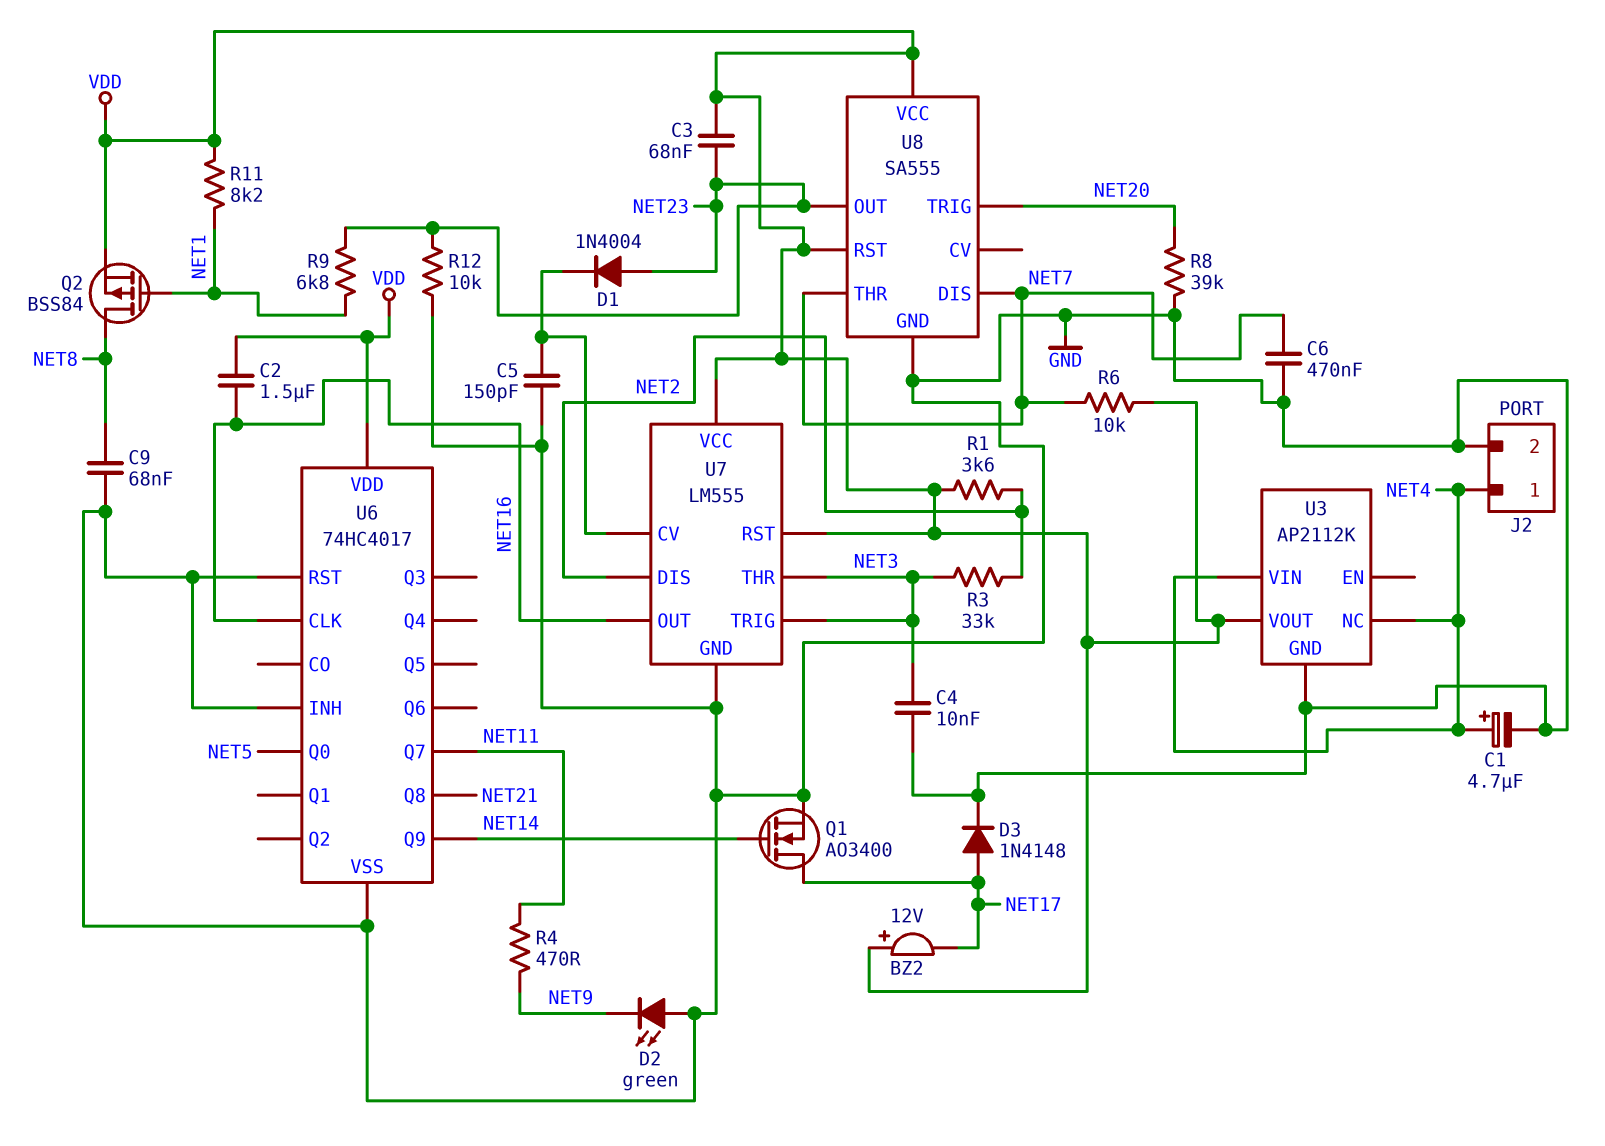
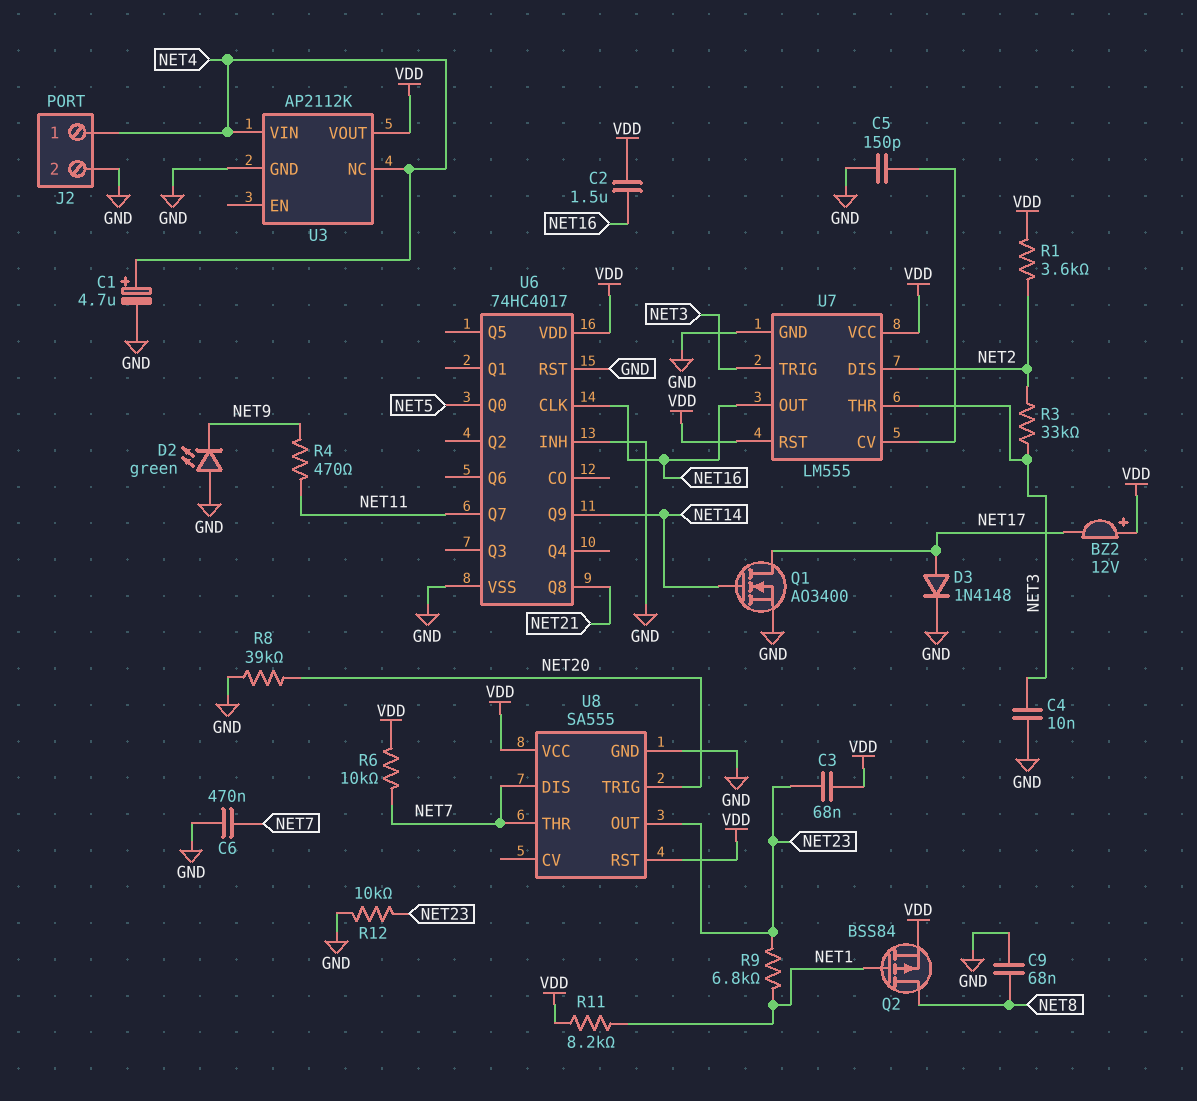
D1: diode 1N4004 (A NET23, K U7/CV) -> none

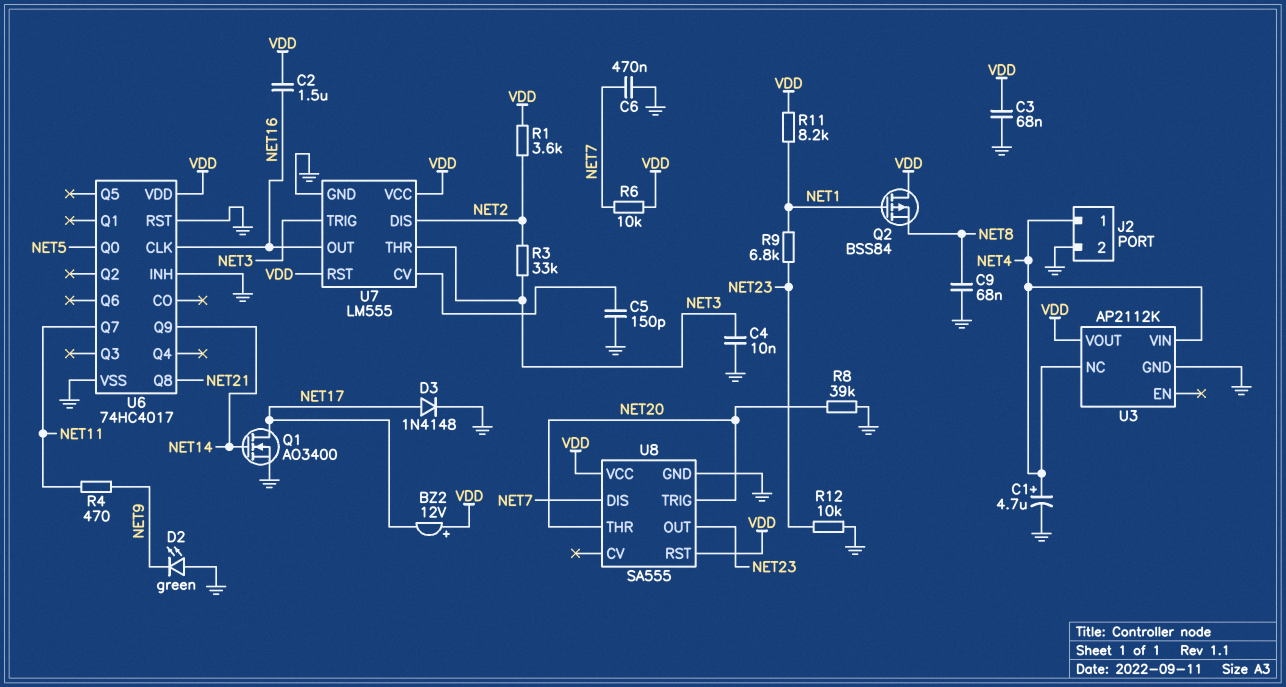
C3: 68nF (NET23, VDD) -> 68nF (GND, VDD)
Q2: PMOS BSS84 (G NET1, D NET8, S VDD) -> PMOS BSS84 (G NET1, D VDD, S NET8)
U8 pin THR: NET7 -> NET20

